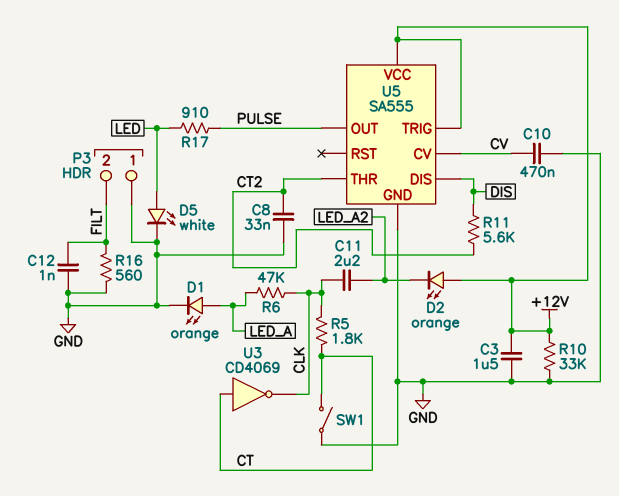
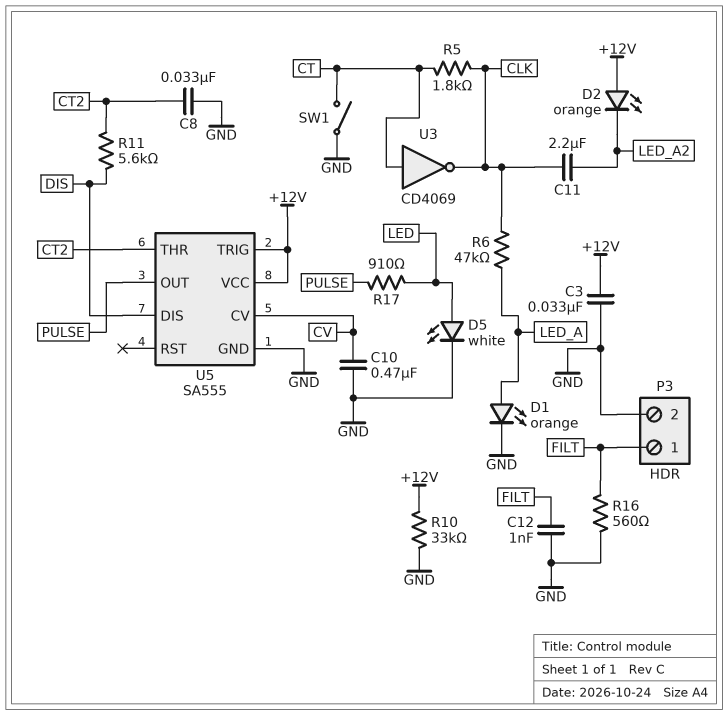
C3: 1.5uF (+12V, GND) -> 33nF (+12V, GND)
P3 pin 1: GND -> FILT
P3 pin 2: FILT -> GND

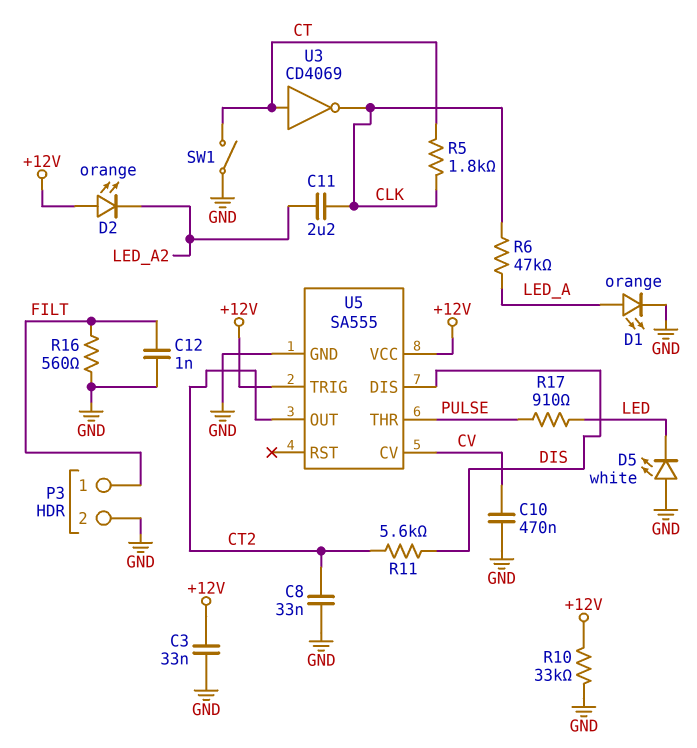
D5: LED white (A LED, K GND) -> LED white (A GND, K LED)
U5 pin OUT: PULSE -> CT2
U5 pin THR: CT2 -> PULSE

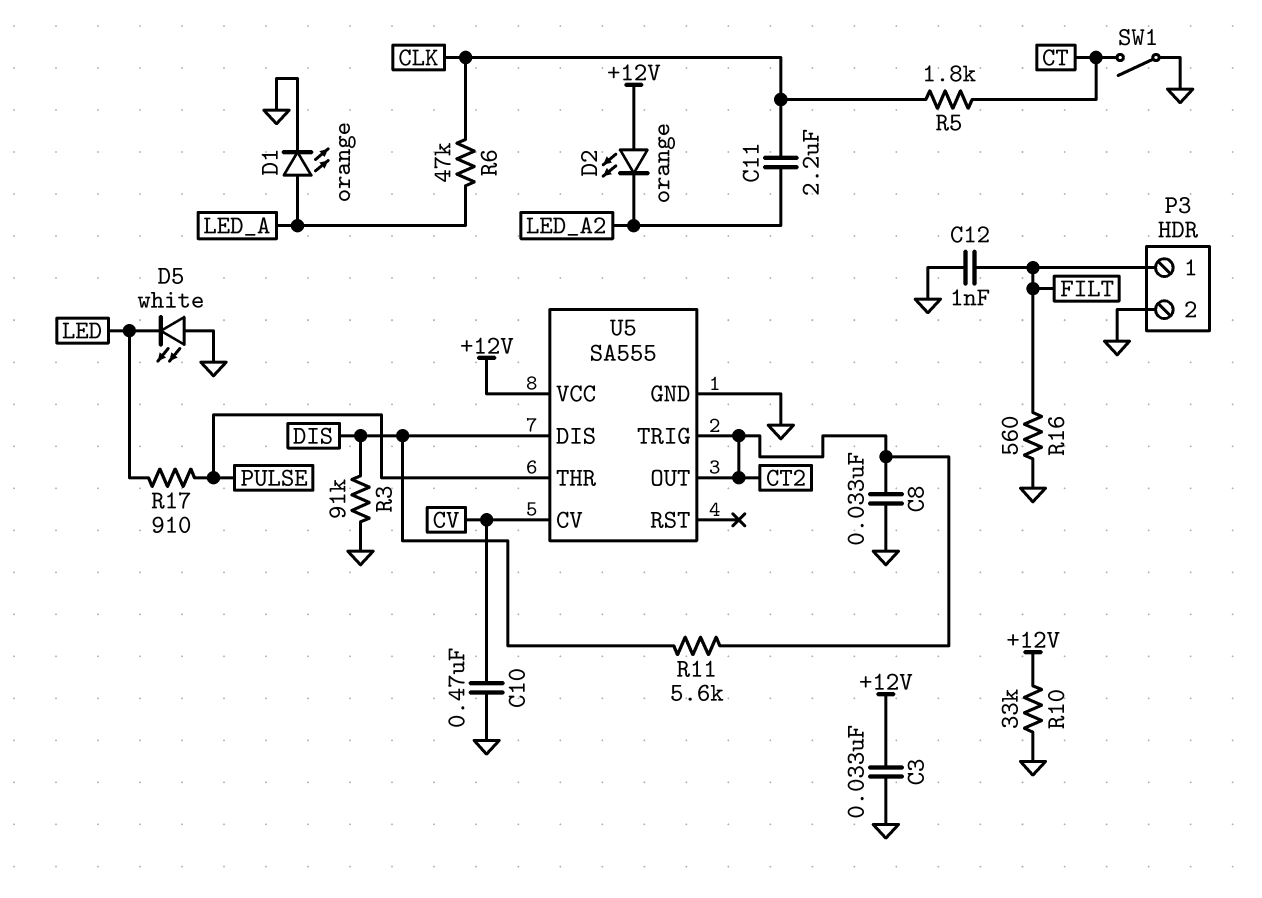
R3: none -> 91k (DIS, GND)
U3: NOT CD4069 (in CT, out CLK) -> none
U5 pin TRIG: +12V -> CT2

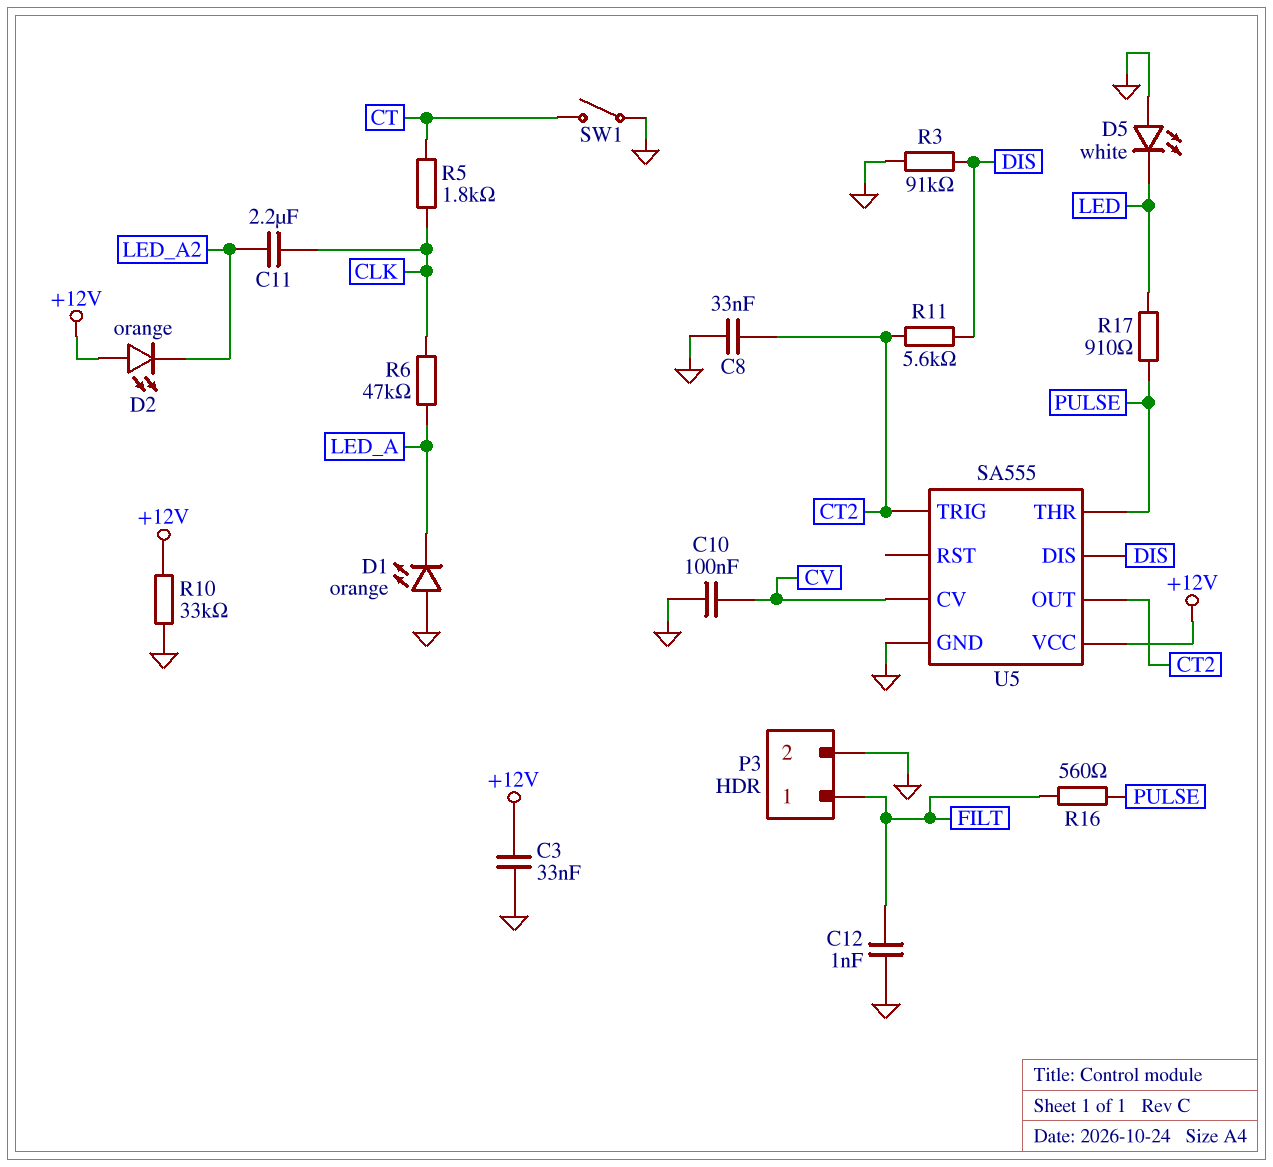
C10: 470nF (CV, GND) -> 100nF (CV, GND)
D1: LED orange (A LED_A, K GND) -> LED orange (A GND, K LED_A)
R16: 560 (FILT, GND) -> 560 (FILT, PULSE)

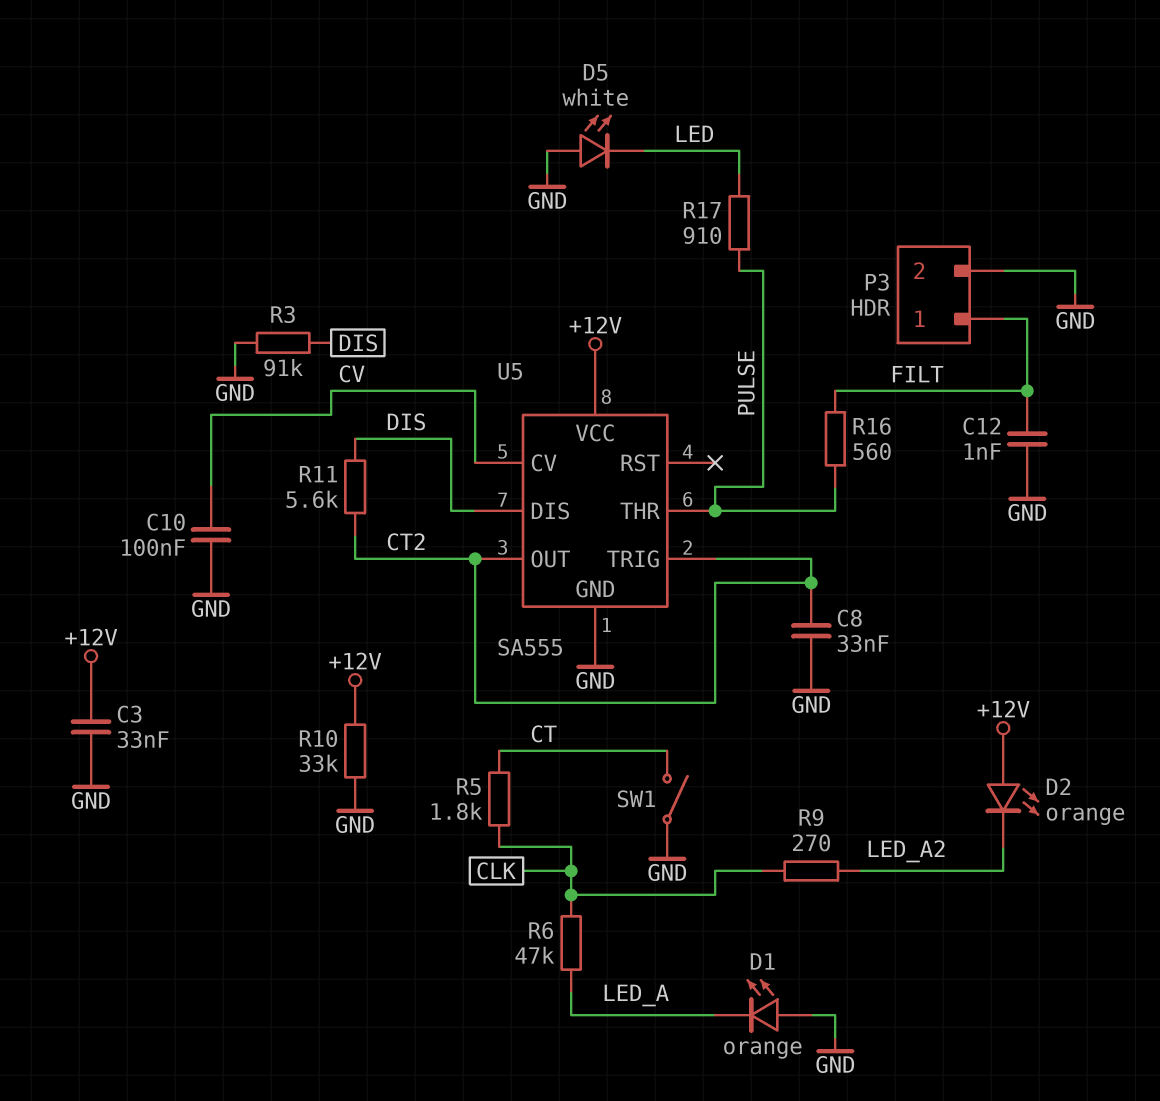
C11: 2.2uF (CLK, LED_A2) -> none
R9: none -> 270 (CLK, LED_A2)

